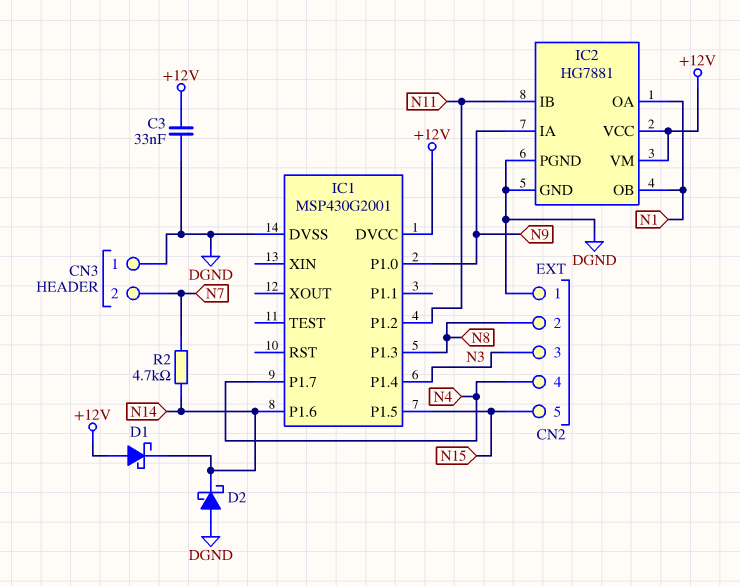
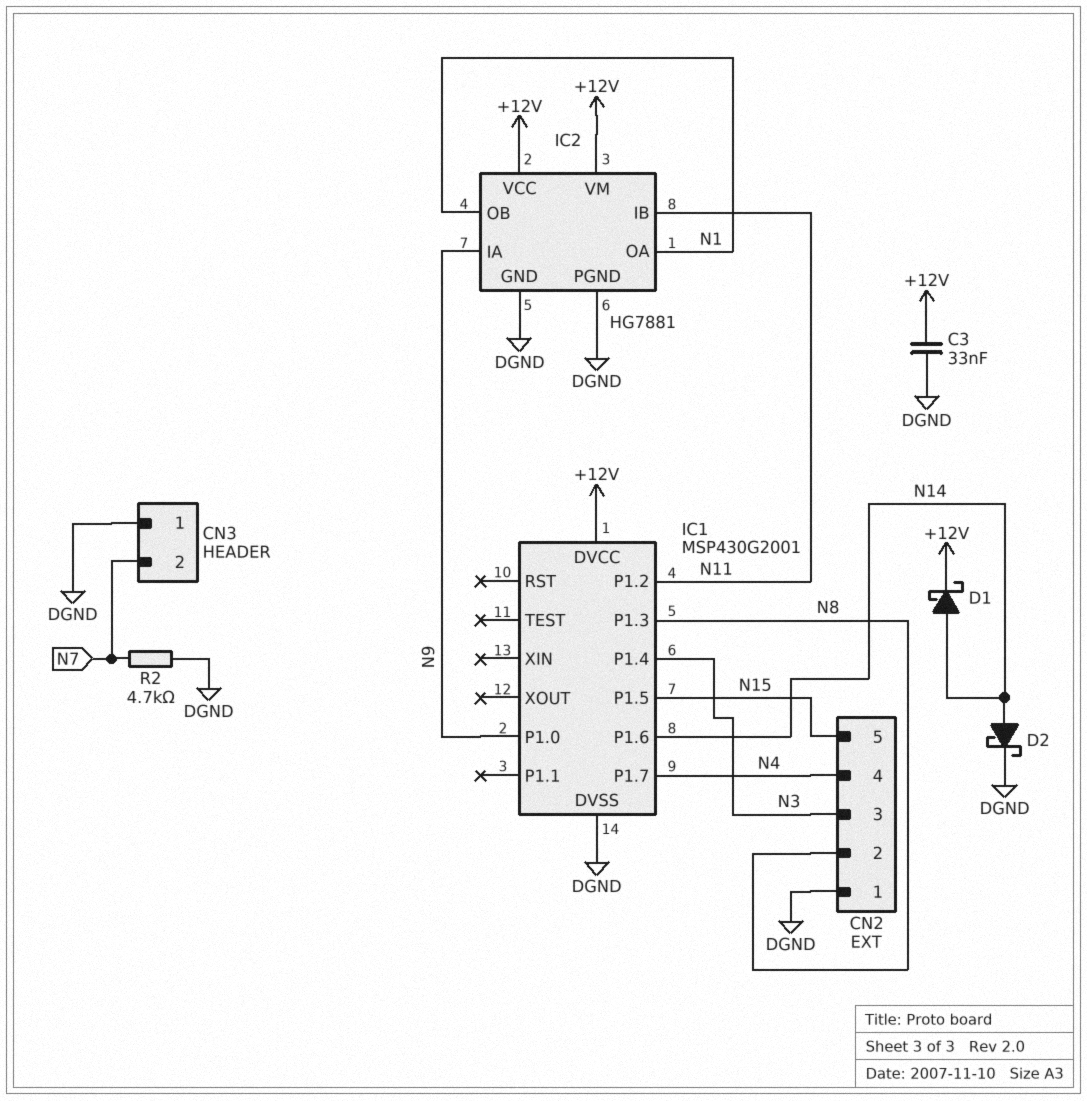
D1: schottky (A +12V, K N14) -> schottky (A N14, K +12V)
D2: schottky (A DGND, K N14) -> schottky (A N14, K DGND)
R2: 4.7k (N7, N14) -> 4.7k (DGND, N7)

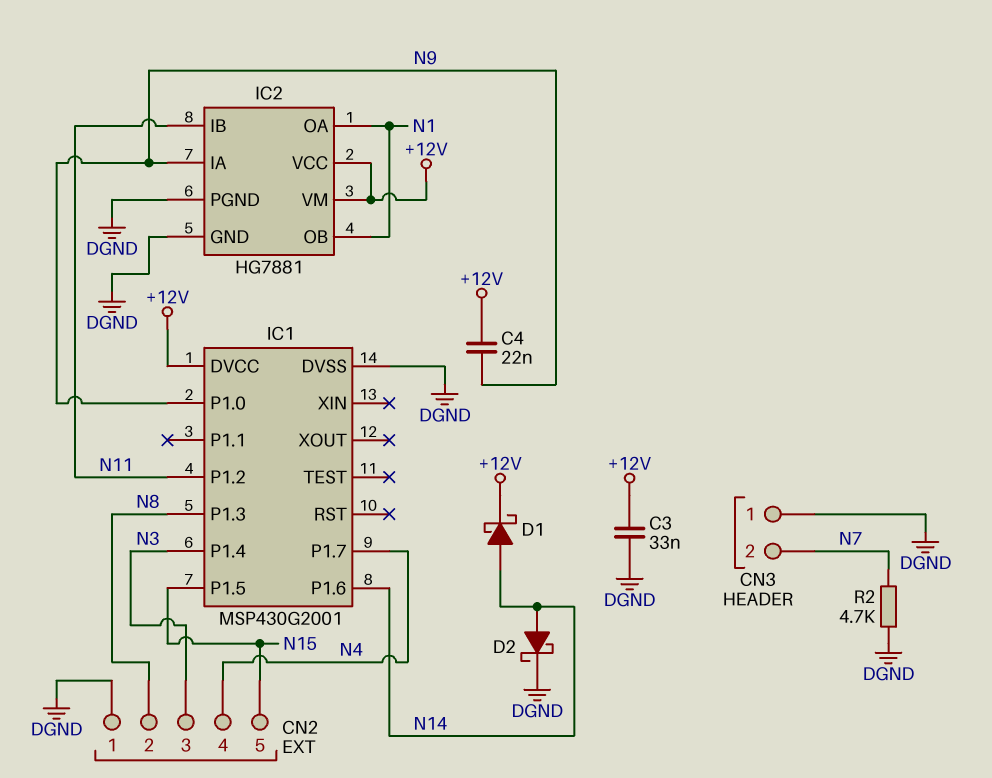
C4: none -> 22nF (+12V, N9)

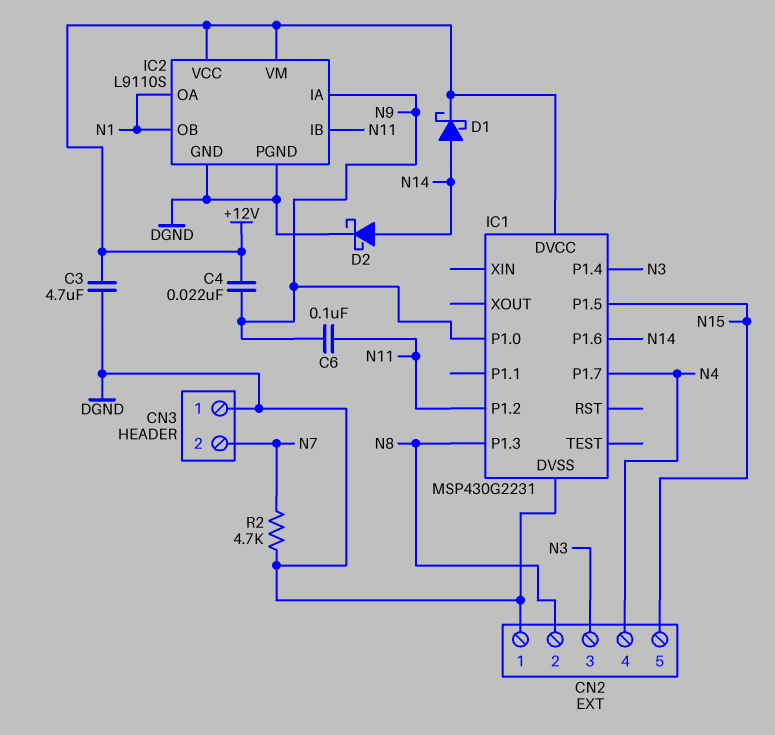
C3: 33nF (+12V, DGND) -> 4.7uF (+12V, DGND)
C6: none -> 100nF (N9, N11)
IC1: MSP430G2001 -> MSP430G2231
IC2: HG7881 -> L9110S

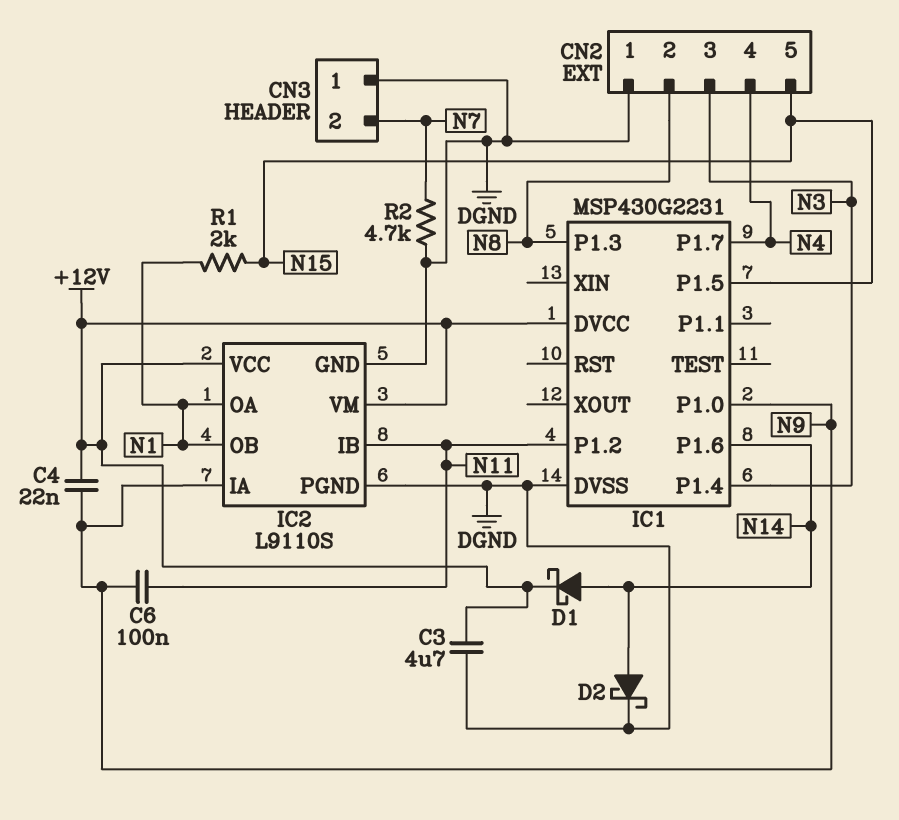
R1: none -> 2k (N1, N15)

